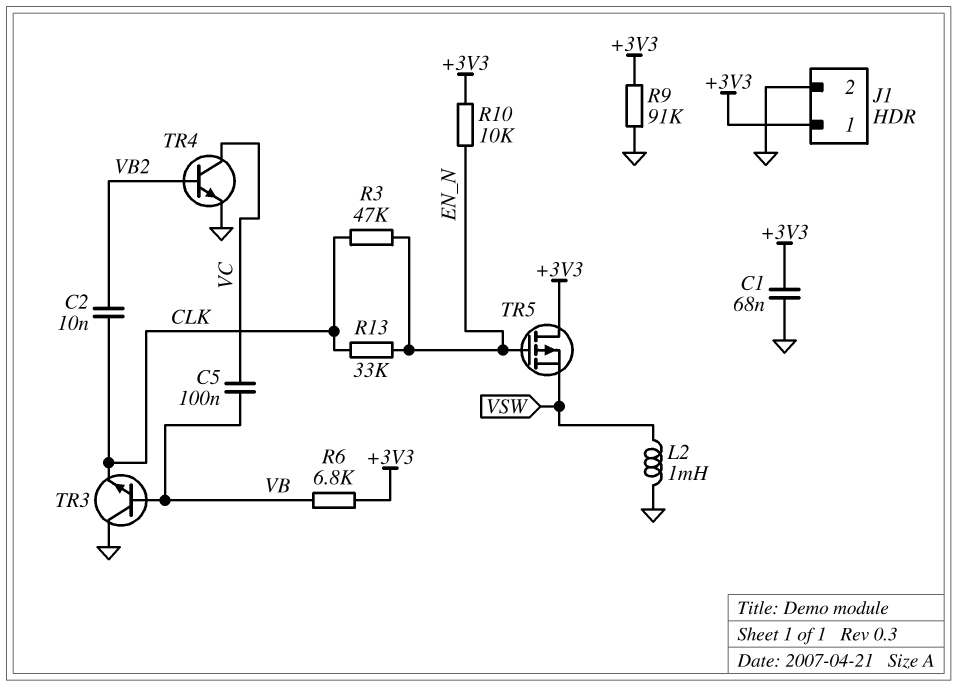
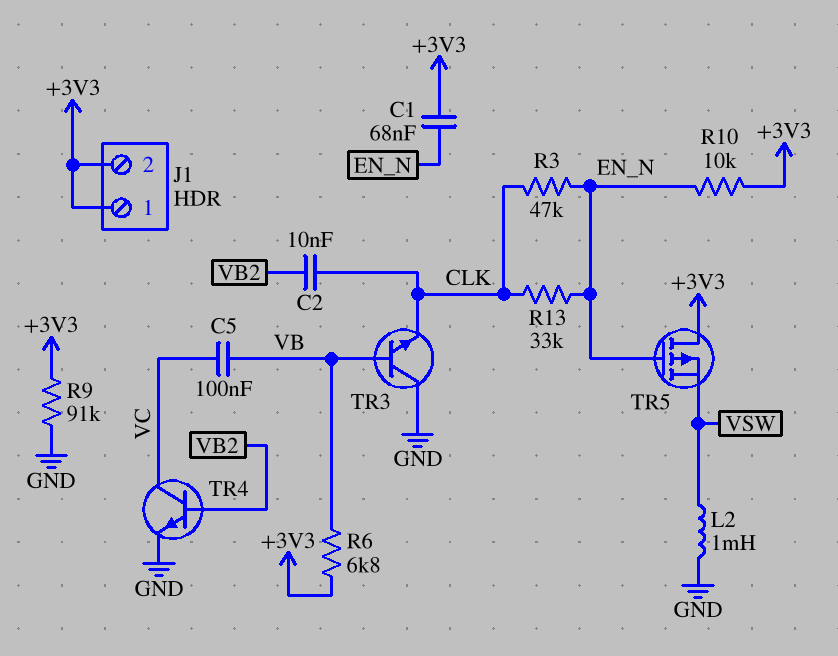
C1: 68nF (+3V3, GND) -> 68nF (+3V3, EN_N)
J1 pin 2: GND -> +3V3

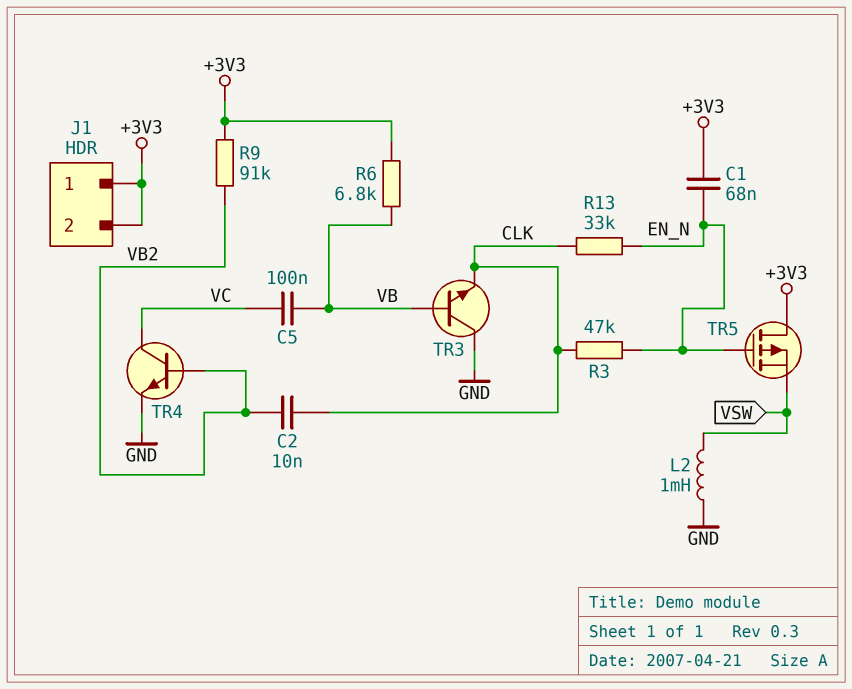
R9: 91k (+3V3, GND) -> 91k (+3V3, VB2)
R10: 10k (+3V3, EN_N) -> none

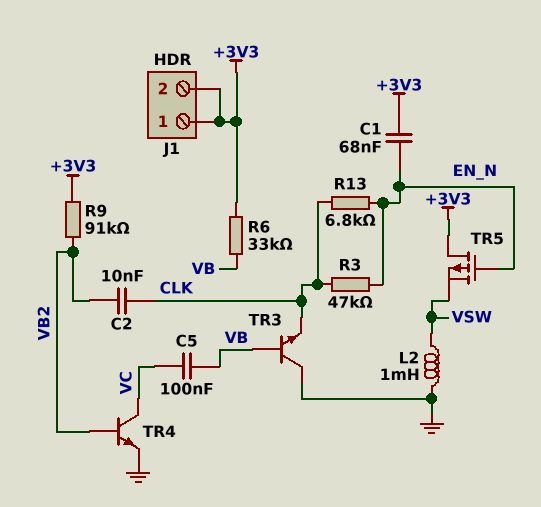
R6: 6.8k (+3V3, VB) -> 33k (+3V3, VB)
R13: 33k (CLK, EN_N) -> 6.8k (CLK, EN_N)

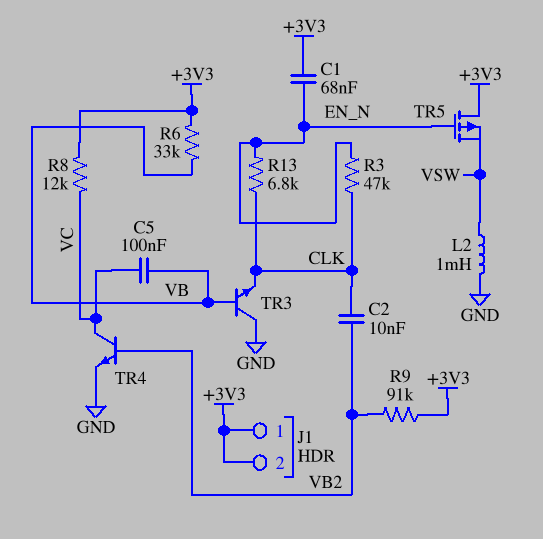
R8: none -> 12k (+3V3, VC)

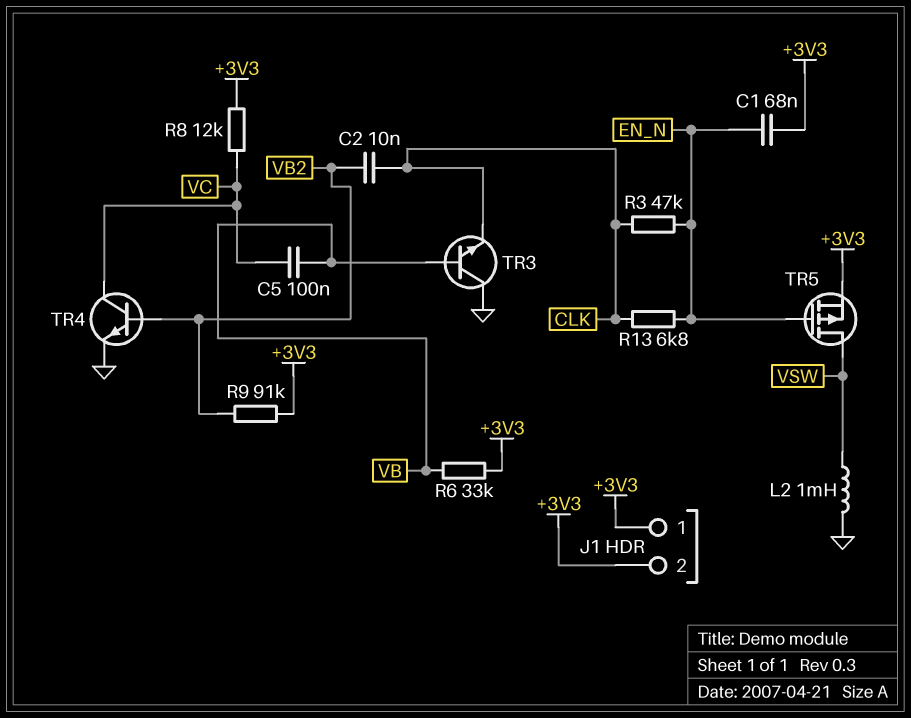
TR5: PMOS (G EN_N, D +3V3, S VSW) -> PMOS (G EN_N, D VSW, S +3V3)

